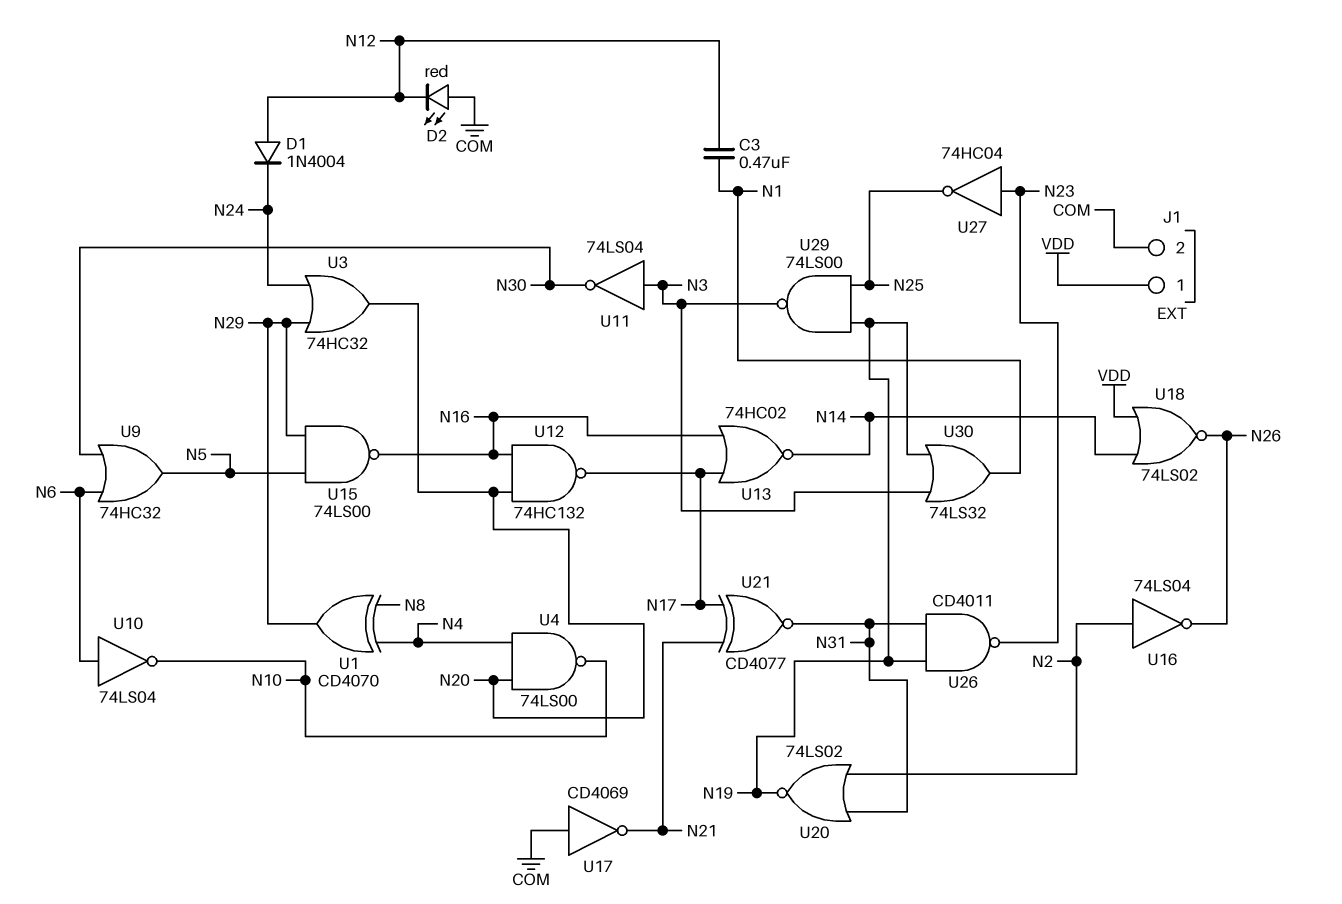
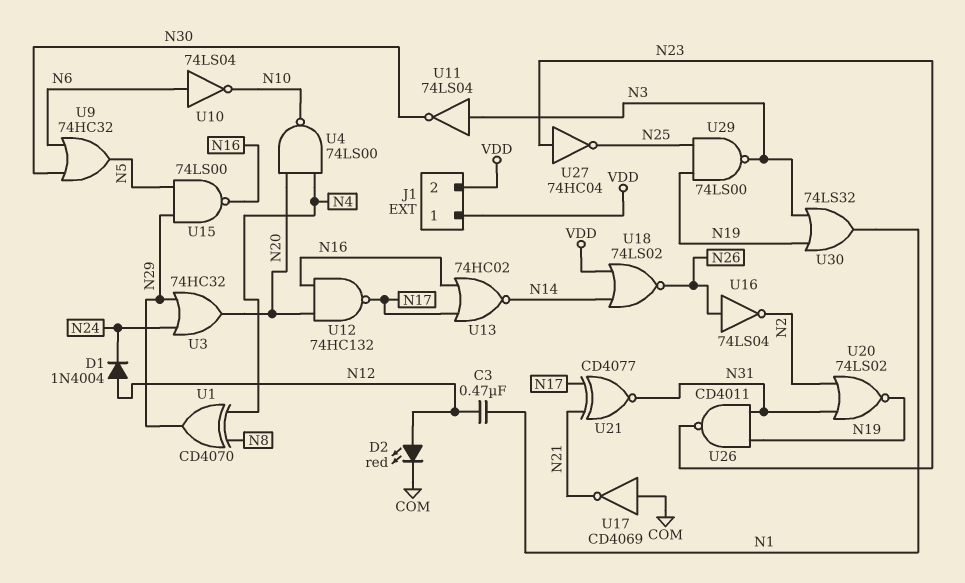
D2: LED red (A COM, K N12) -> LED red (A N12, K COM)
J1 pin 2: COM -> VDD
U16: NOT 74LS04 (in N2, out N26) -> NOT 74LS04 (in N26, out N2)

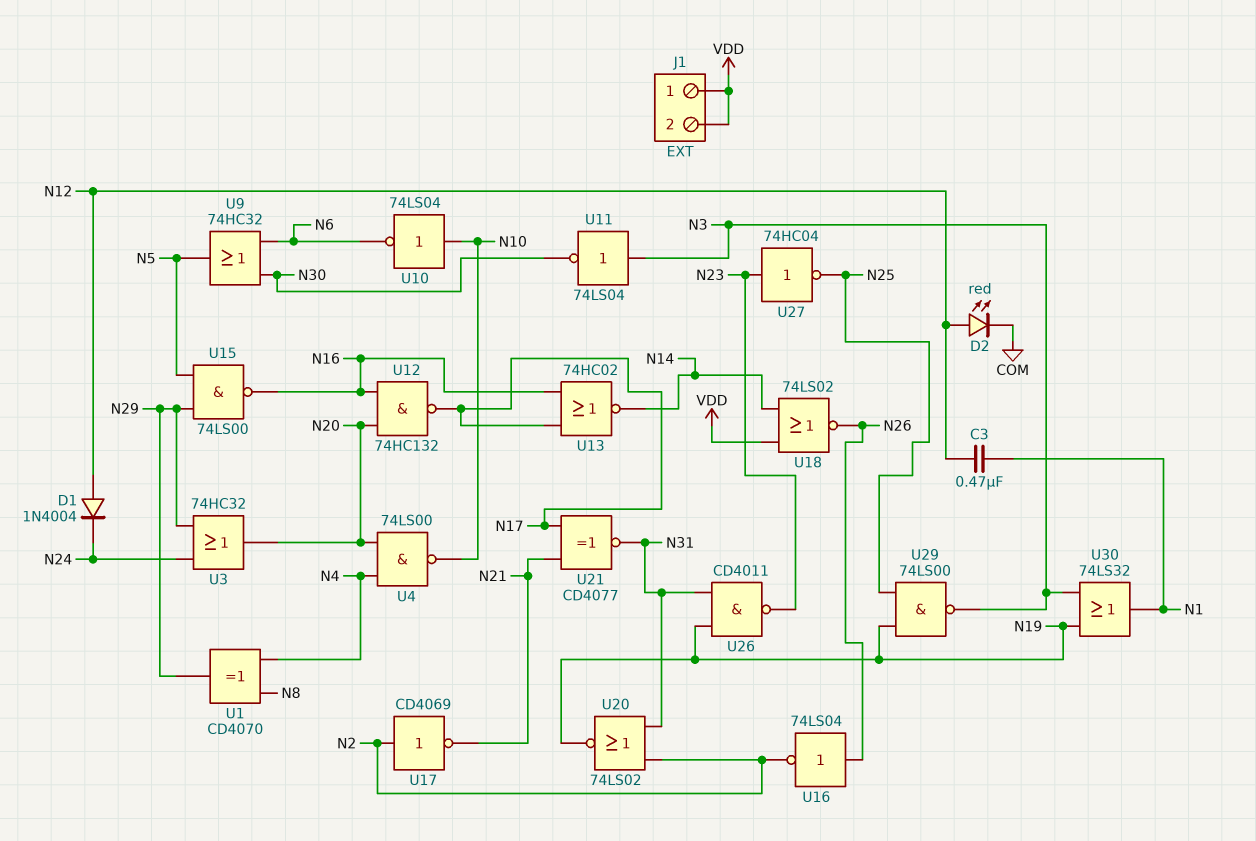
U10: NOT 74LS04 (in N6, out N10) -> NOT 74LS04 (in N10, out N6)
U17: NOT CD4069 (in COM, out N21) -> NOT CD4069 (in N2, out N21)

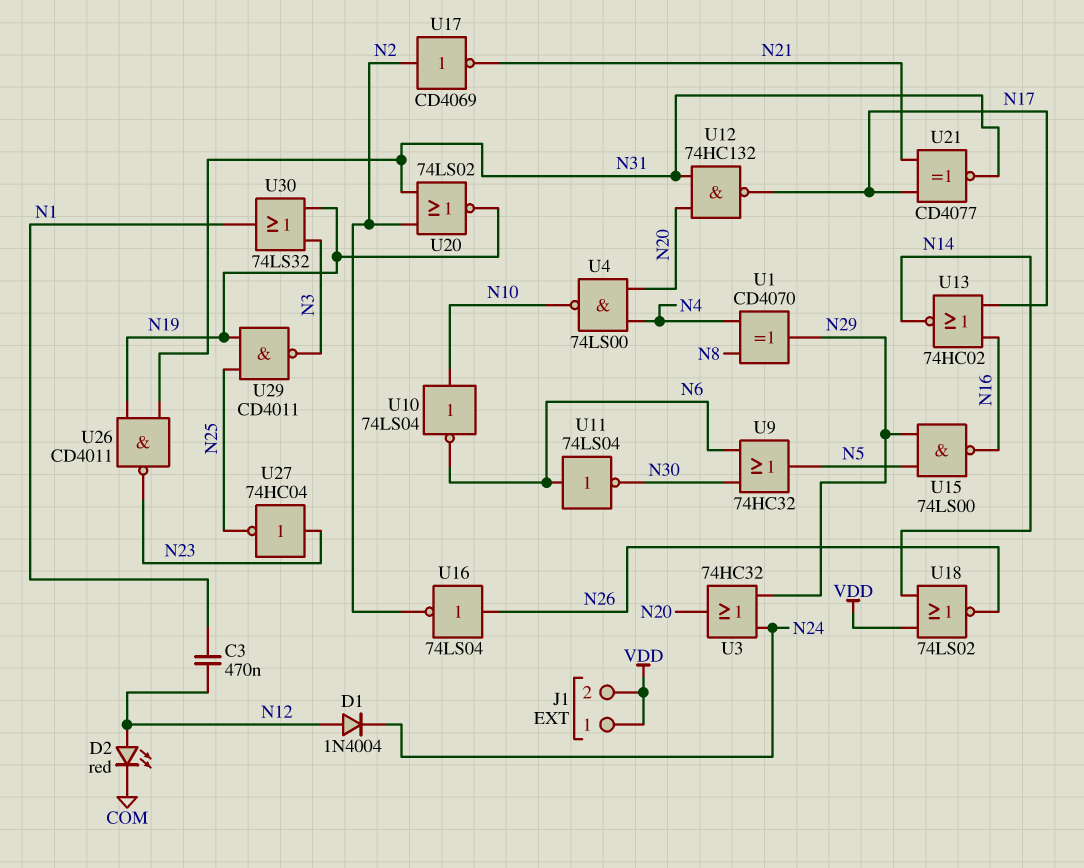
U11: NOT 74LS04 (in N3, out N30) -> NOT 74LS04 (in N6, out N30)
U12: NAND 74HC132 (in N16, in N20, out N17) -> NAND 74HC132 (in N20, in N31, out N17)
U29: NAND 74LS00 (in N19, in N25, out N3) -> NAND CD4011 (in N19, in N25, out N3)

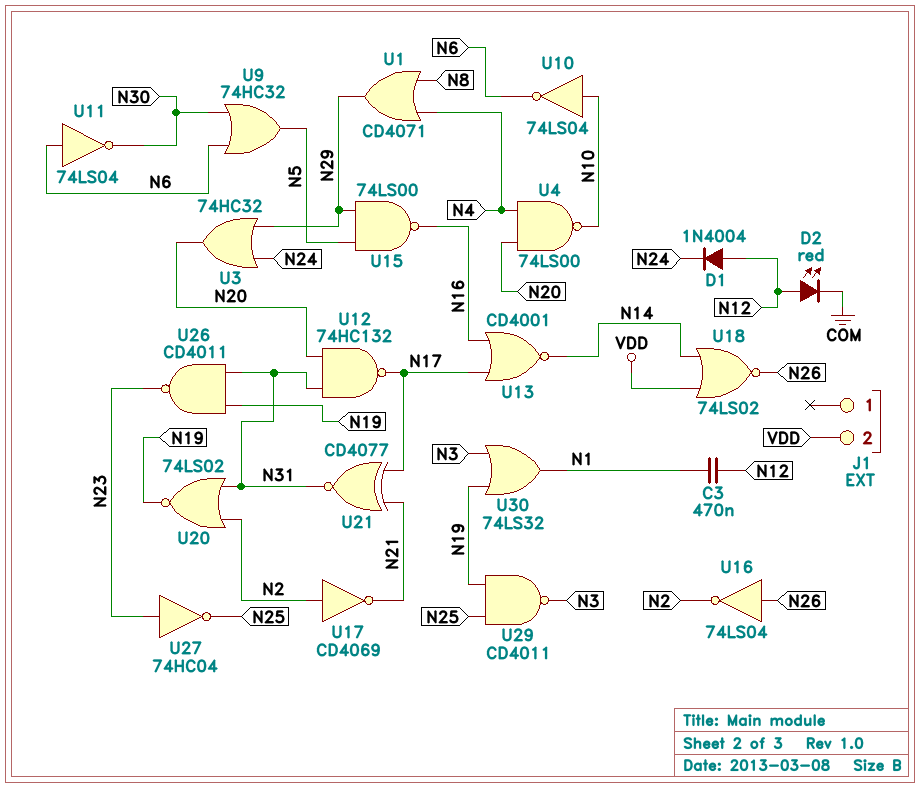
J1 pin 1: VDD -> none
U1: XOR CD4070 (in N4, in N8, out N29) -> OR CD4071 (in N4, in N8, out N29)
U13: NOR 74HC02 (in N16, in N17, out N14) -> NOR CD4001 (in N16, in N17, out N14)

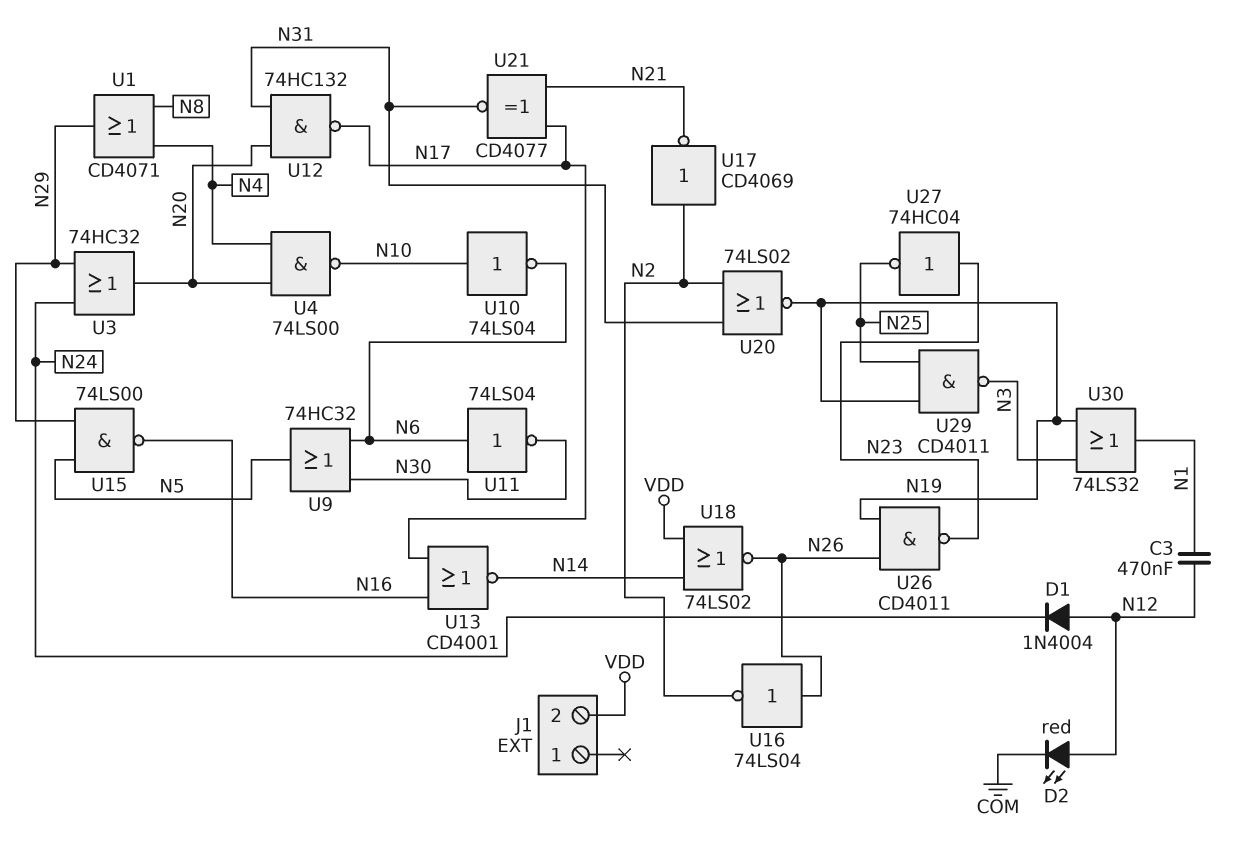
U26: NAND CD4011 (in N19, in N31, out N23) -> NAND CD4011 (in N19, in N26, out N23)

